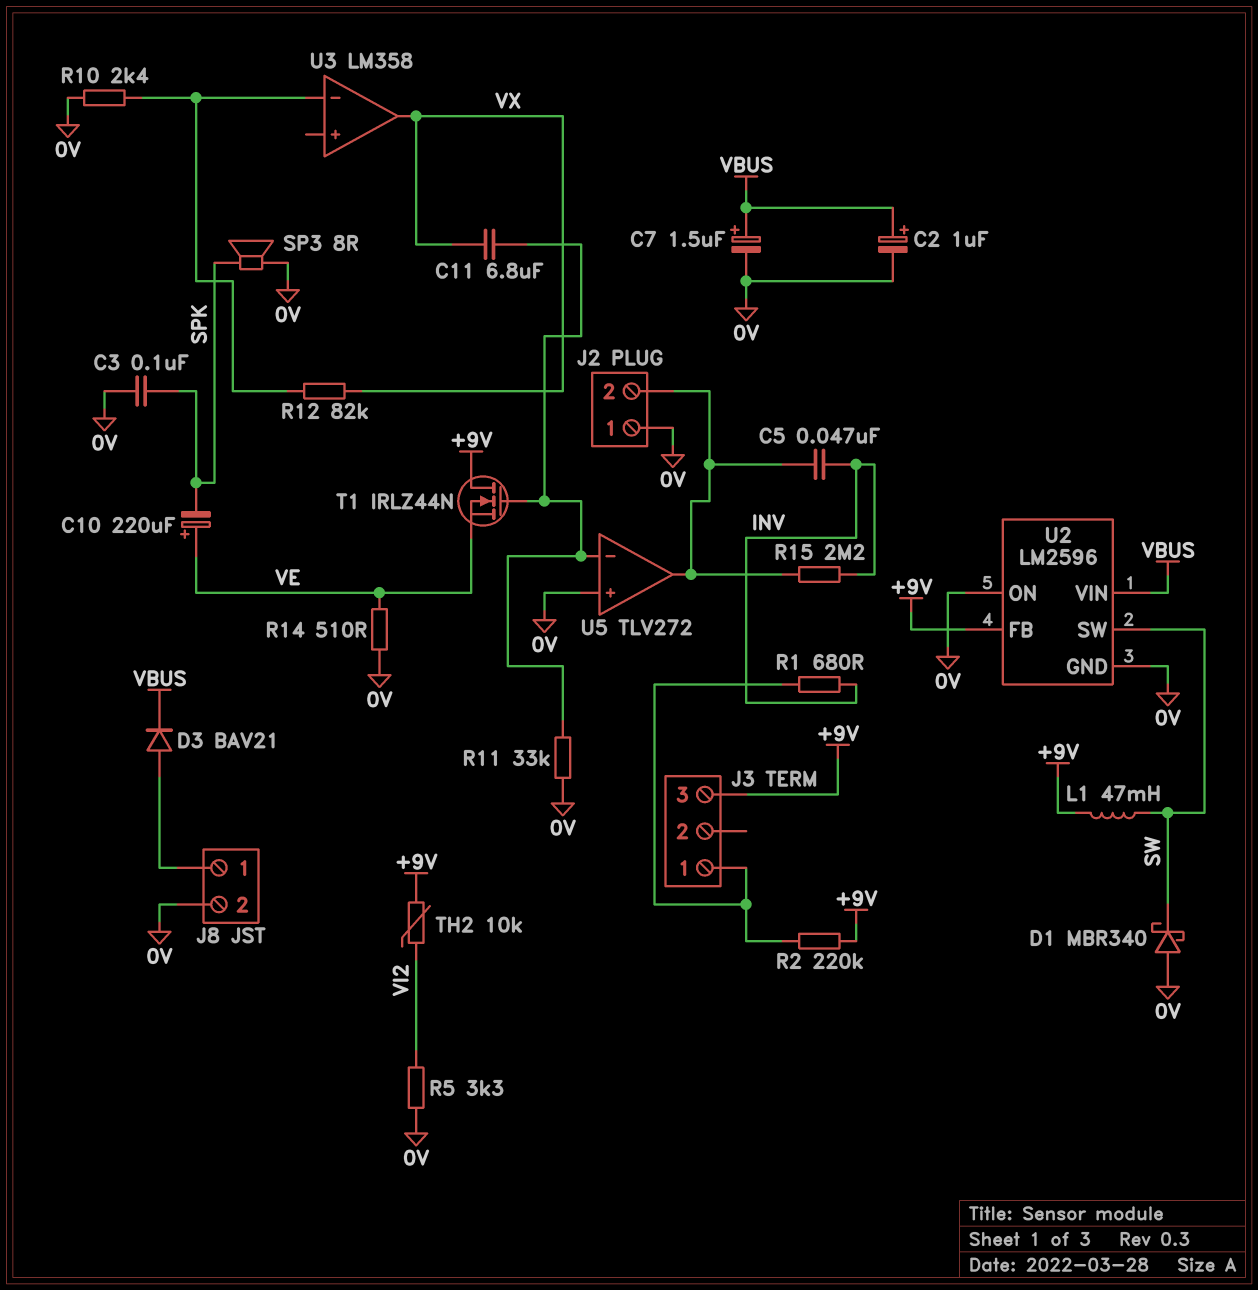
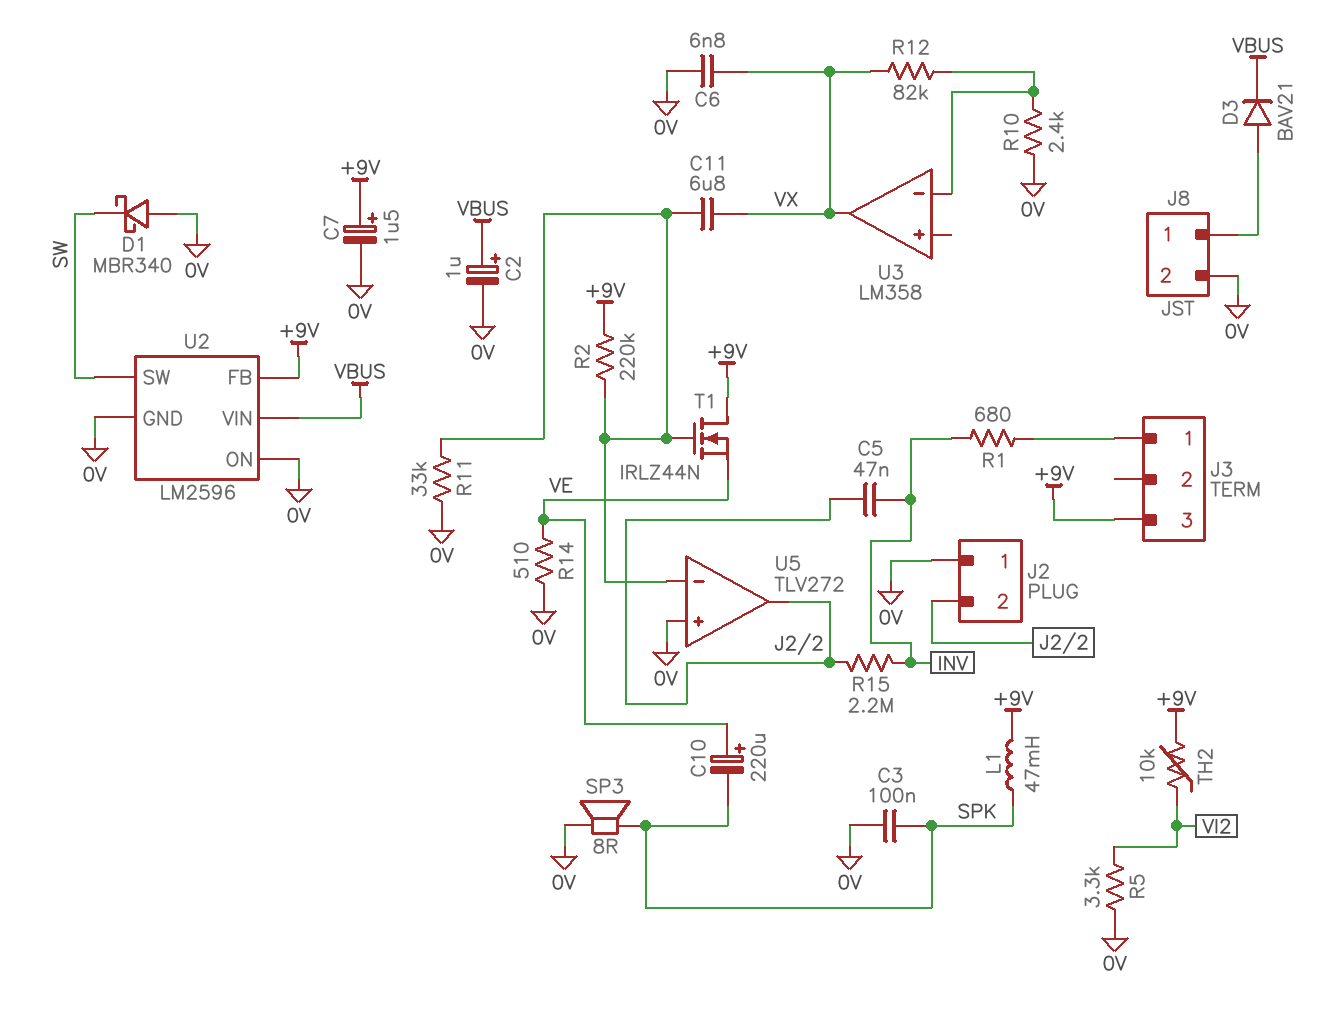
C6: none -> 6.8nF (0V, VX)
C7: 1.5uF (plus VBUS, minus 0V) -> 1.5uF (plus +9V, minus 0V)
L1: 47mH (+9V, SW) -> 47mH (+9V, SPK)
R2: 220k (+9V, J3/1) -> 220k (+9V, U5/in-)

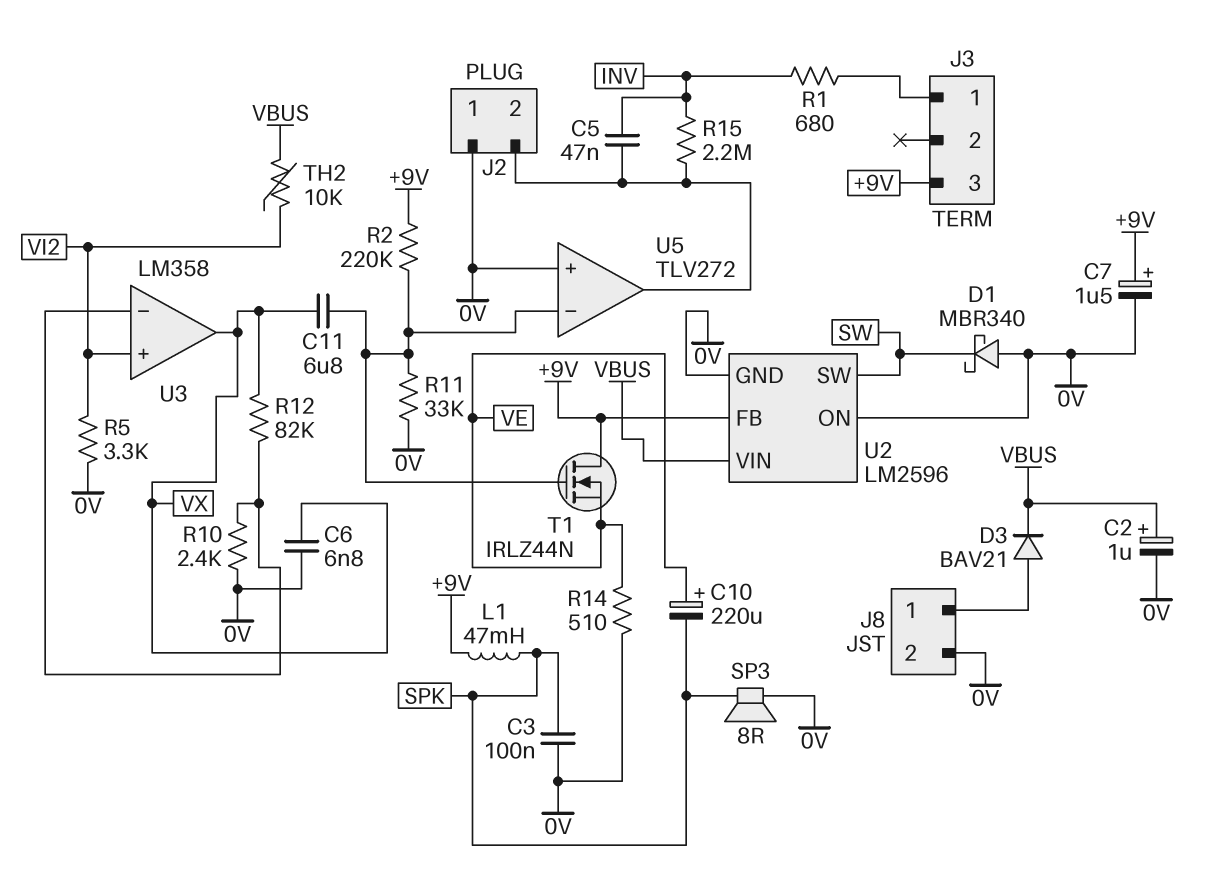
TH2: 10k (+9V, VI2) -> 10k (VBUS, VI2)
U3 pin in+: none -> VI2

